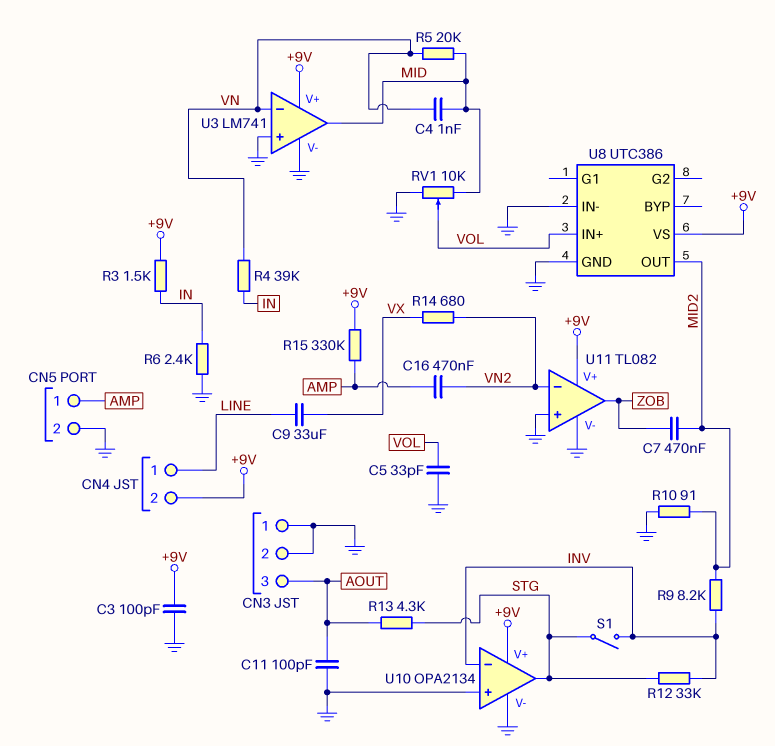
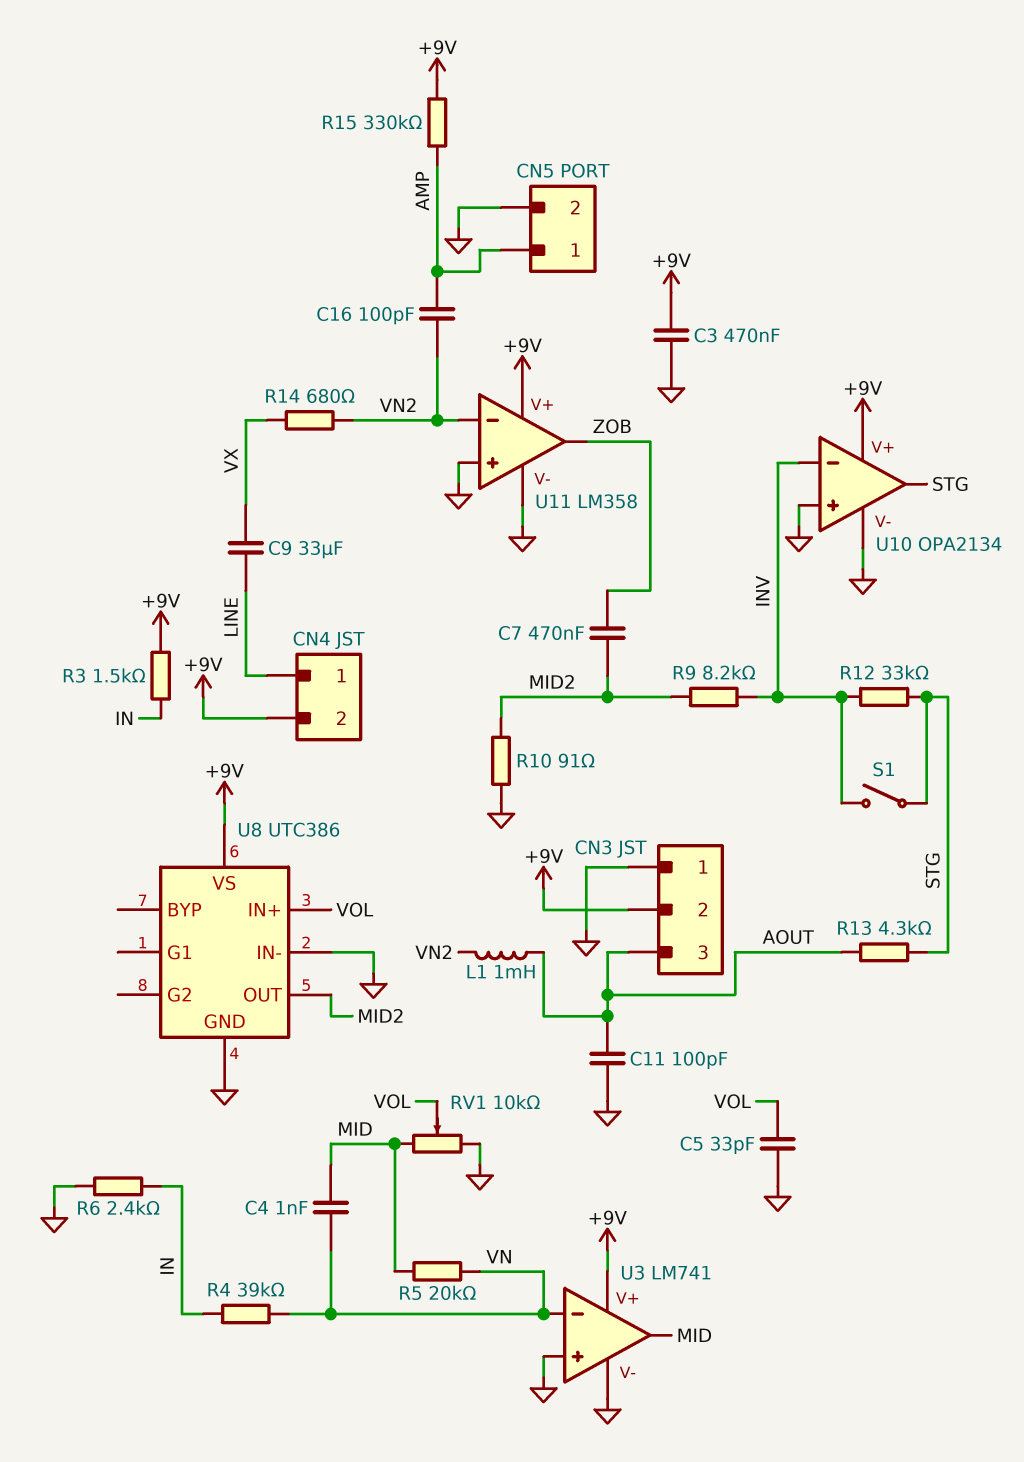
C3: 100pF (+9V, GND) -> 470nF (+9V, GND)
C16: 470nF (AMP, VN2) -> 100pF (AMP, VN2)
CN3 pin 2: GND -> +9V
L1: none -> 1mH (AOUT, VN2)
U11: TL082 -> LM358

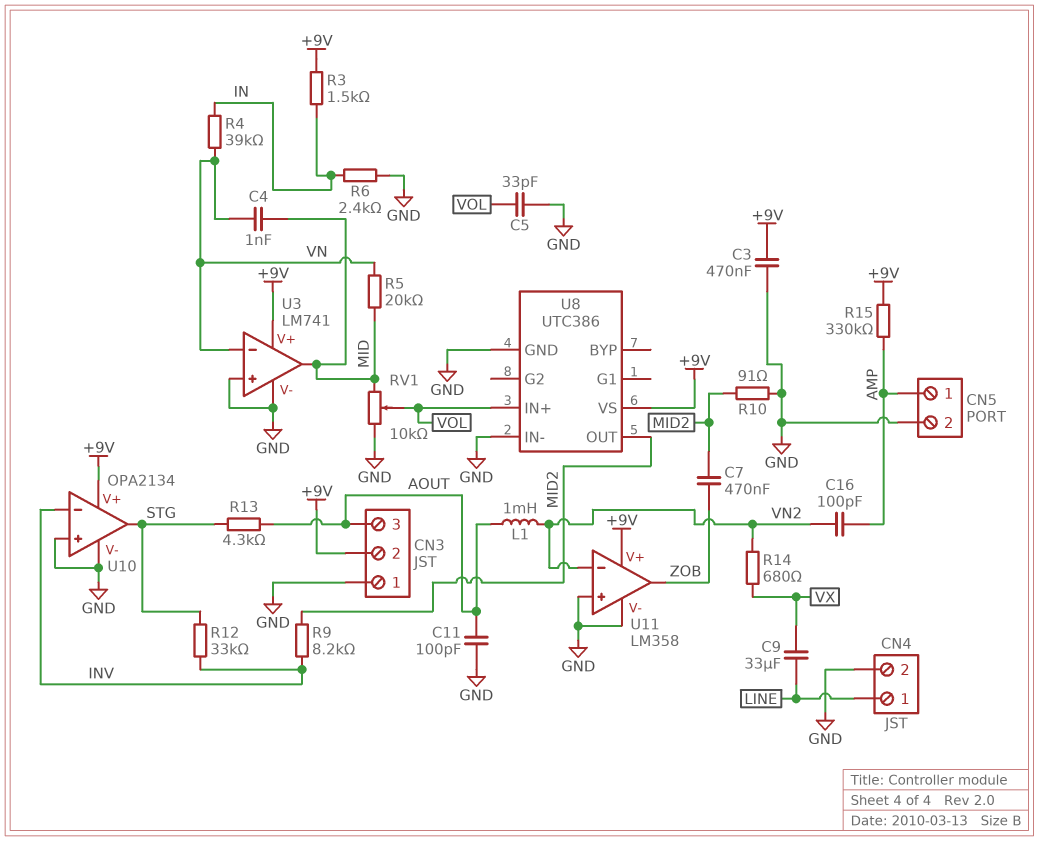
CN4 pin 2: +9V -> GND
S1: switch (INV, STG) -> none

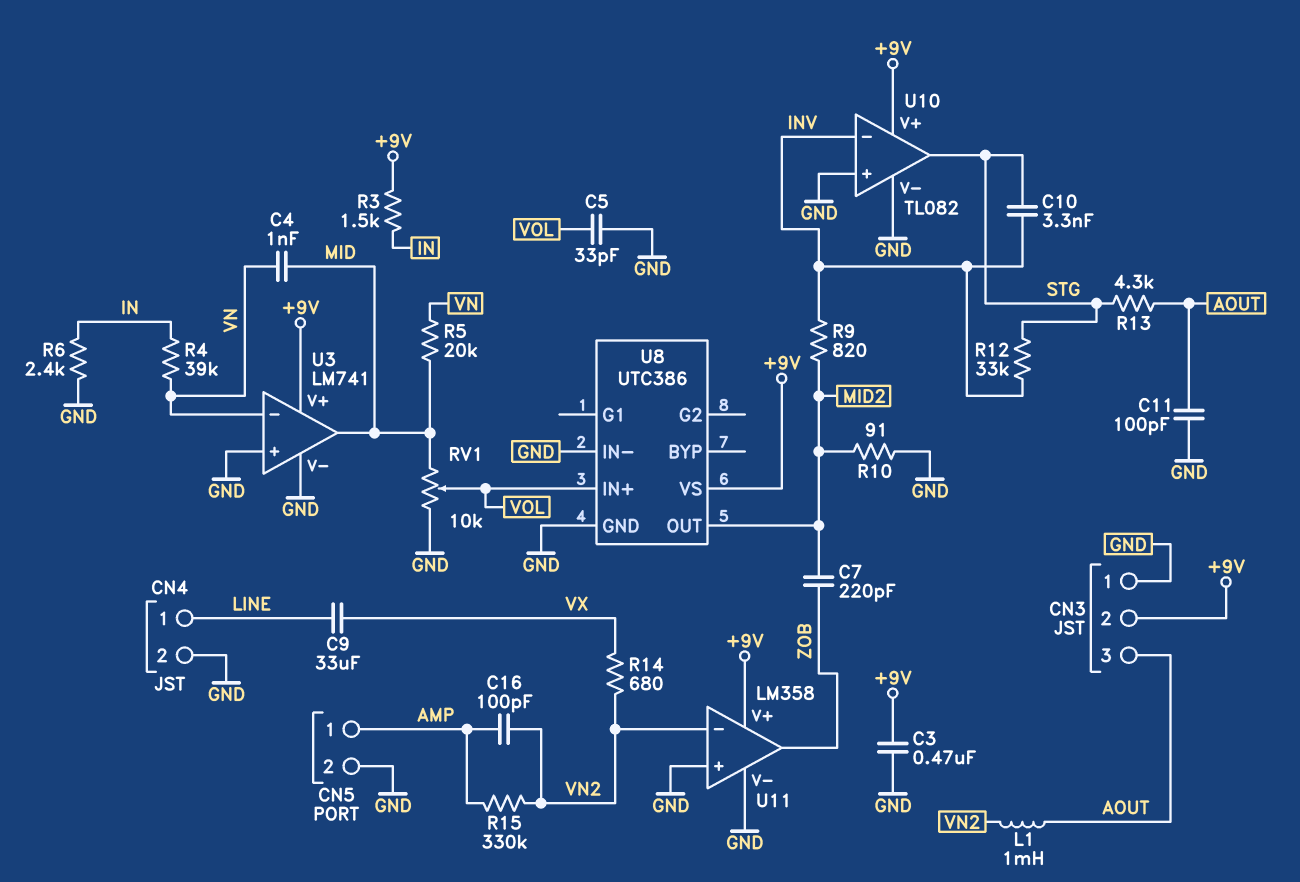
C7: 470nF (MID2, ZOB) -> 220pF (MID2, ZOB)
C10: none -> 3.3nF (INV, STG)
R9: 8.2k (INV, MID2) -> 820 (INV, MID2)
R15: 330k (+9V, AMP) -> 330k (AMP, VN2)
U10: OPA2134 -> TL082

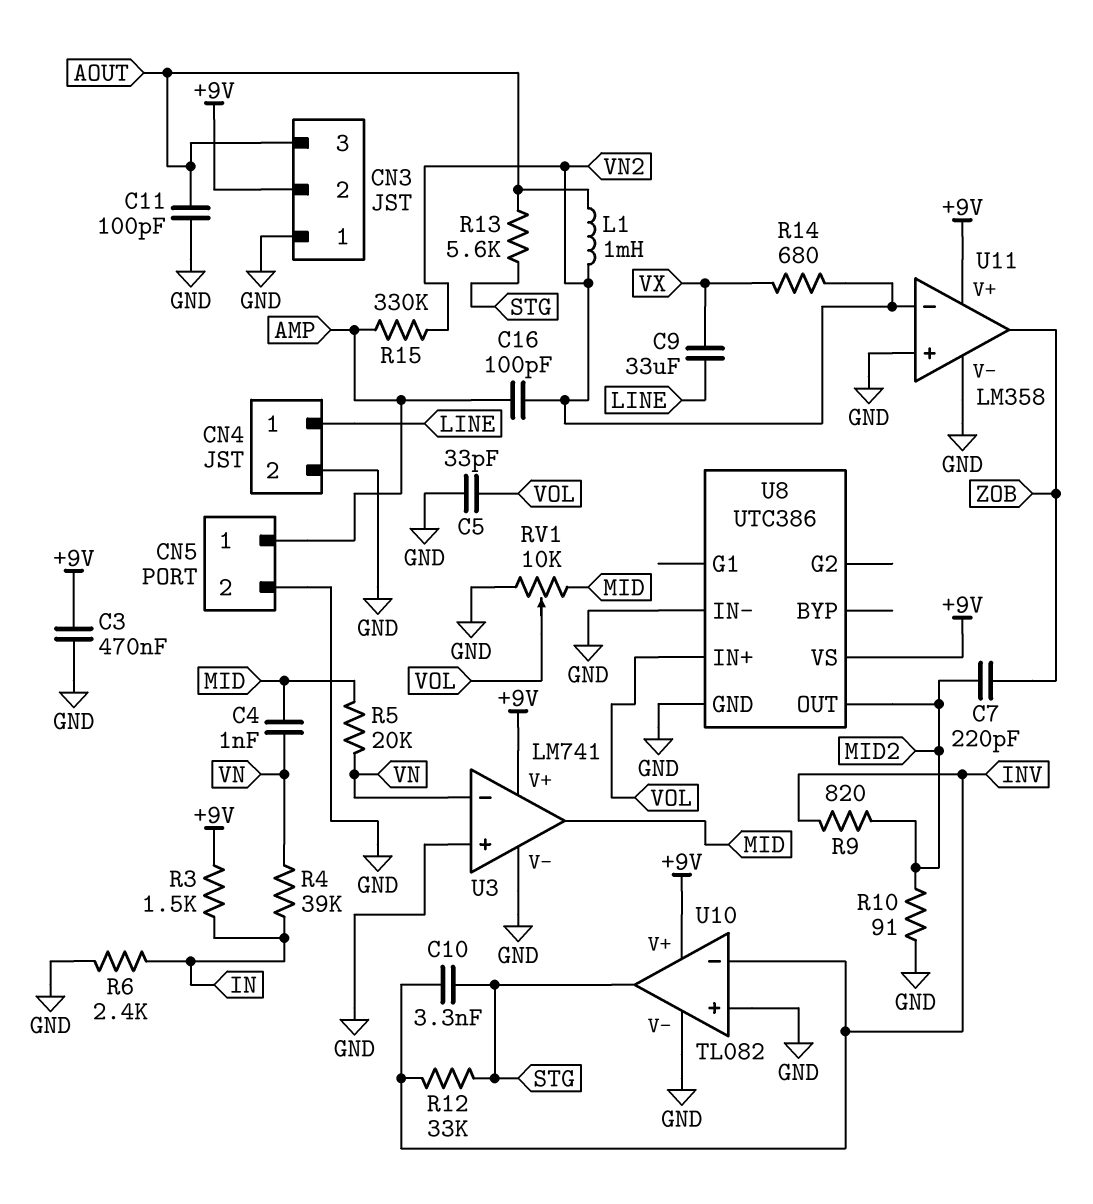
R13: 4.3k (AOUT, STG) -> 5.6k (AOUT, STG)

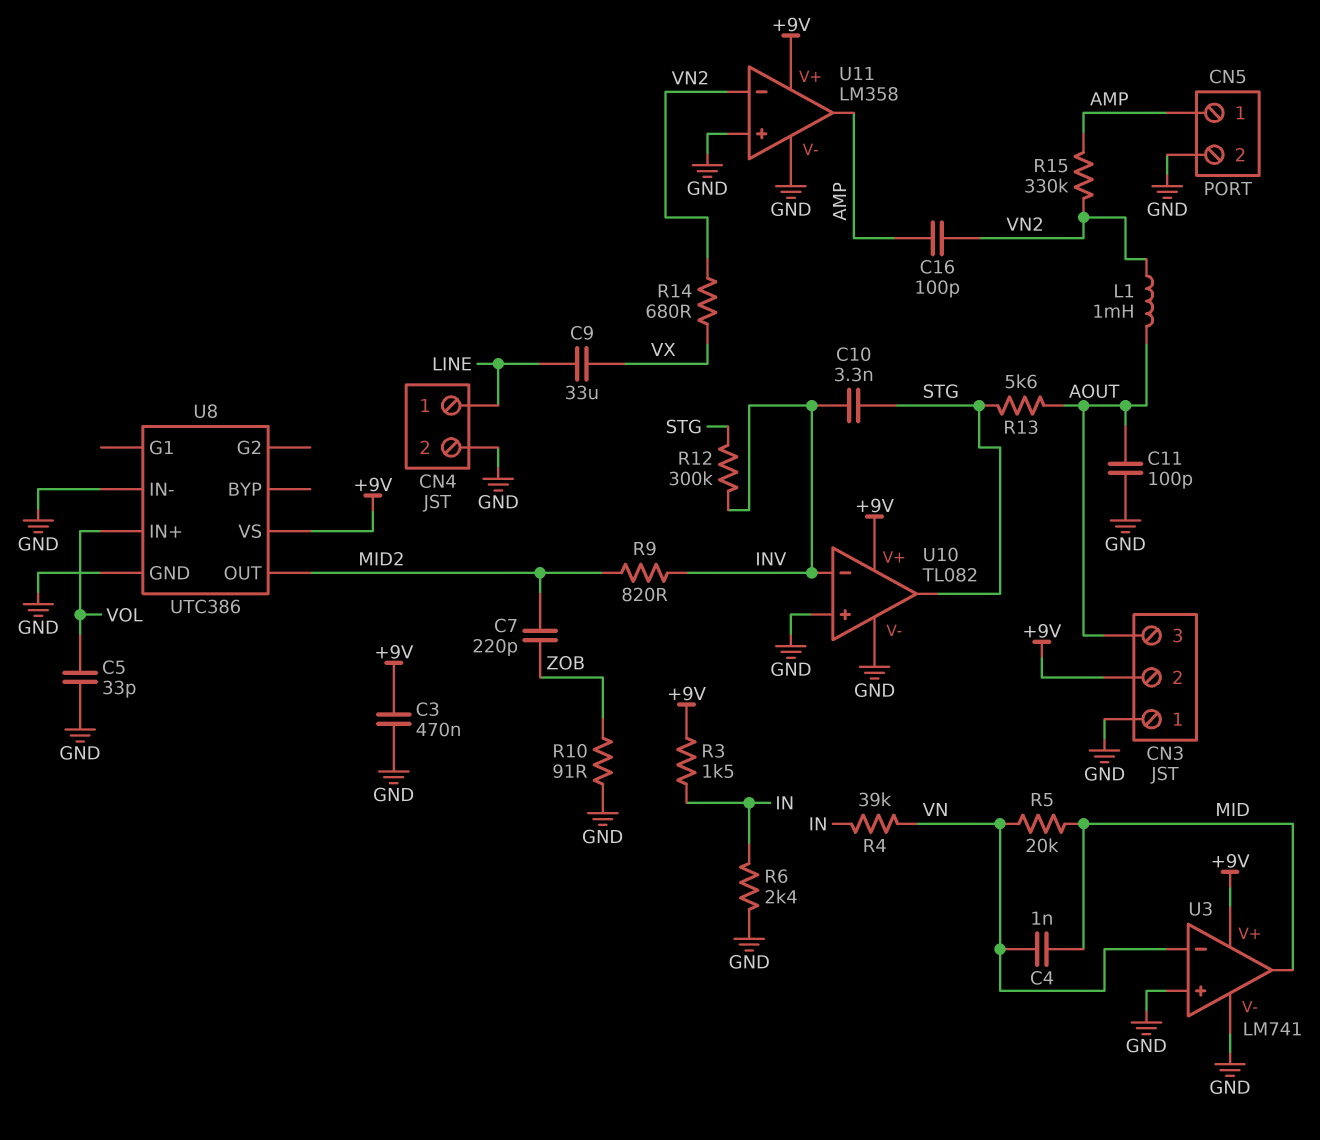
R10: 91 (GND, MID2) -> 91 (GND, ZOB)
R12: 33k (INV, STG) -> 300k (INV, STG)
RV1: 10k (GND, MID, wiper VOL) -> none
U11 pin out: ZOB -> AMP

